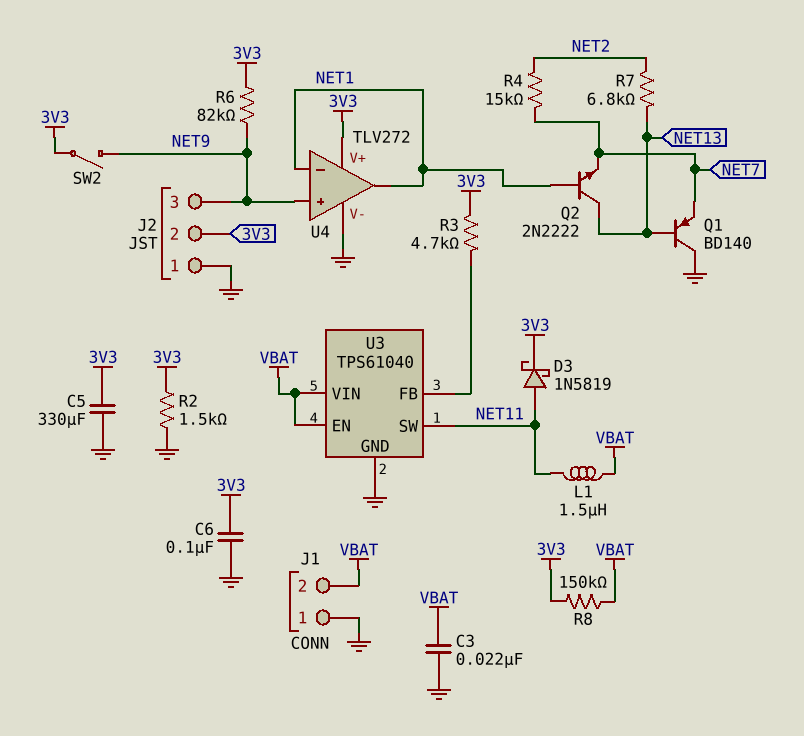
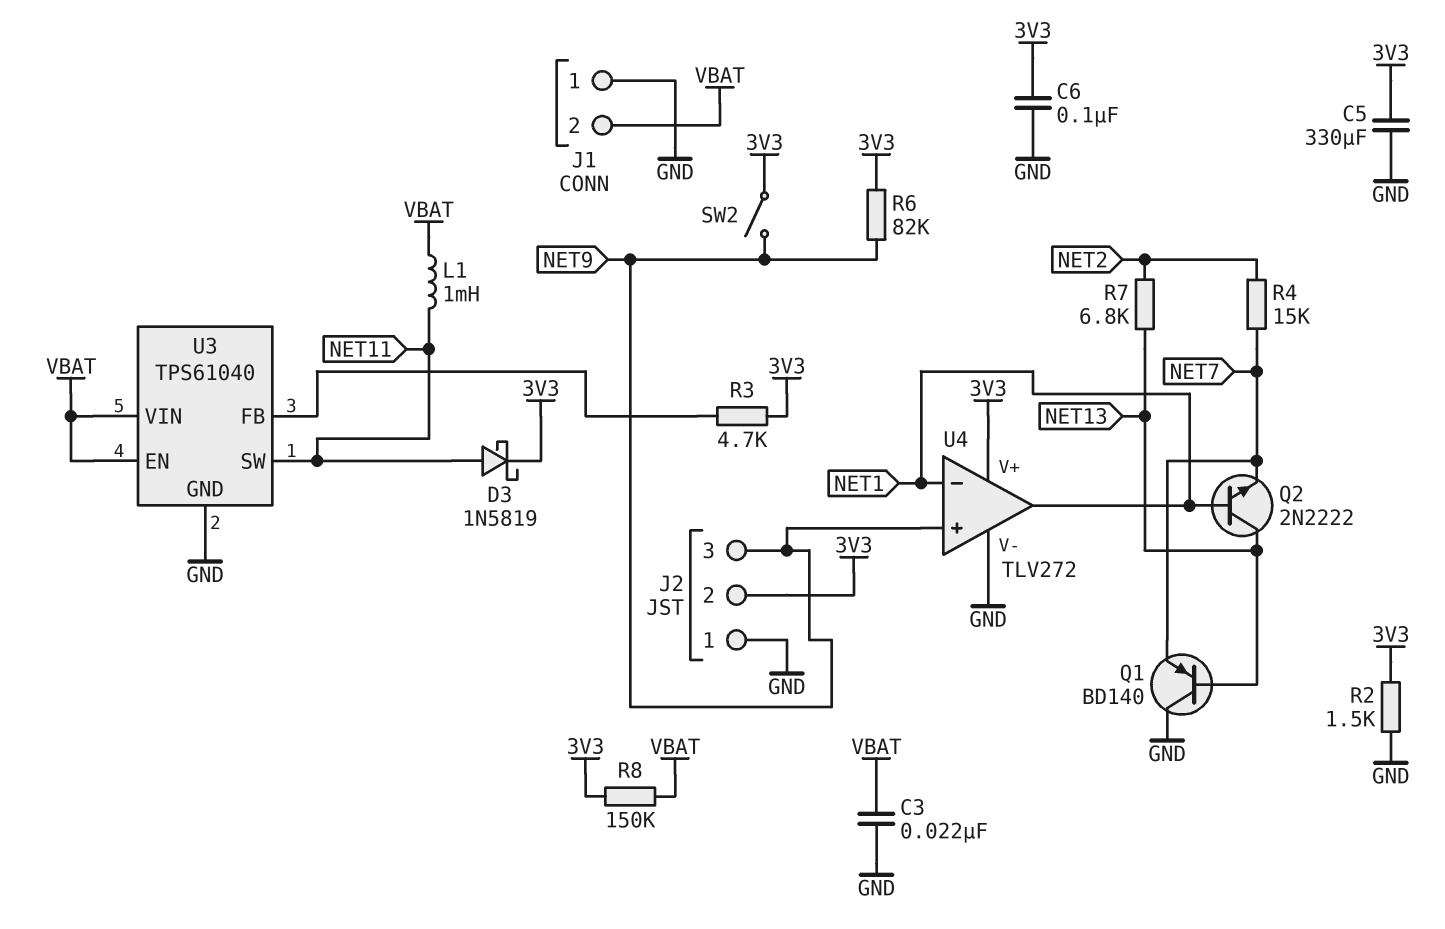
L1: 1.5uH (NET11, VBAT) -> 1mH (NET11, VBAT)

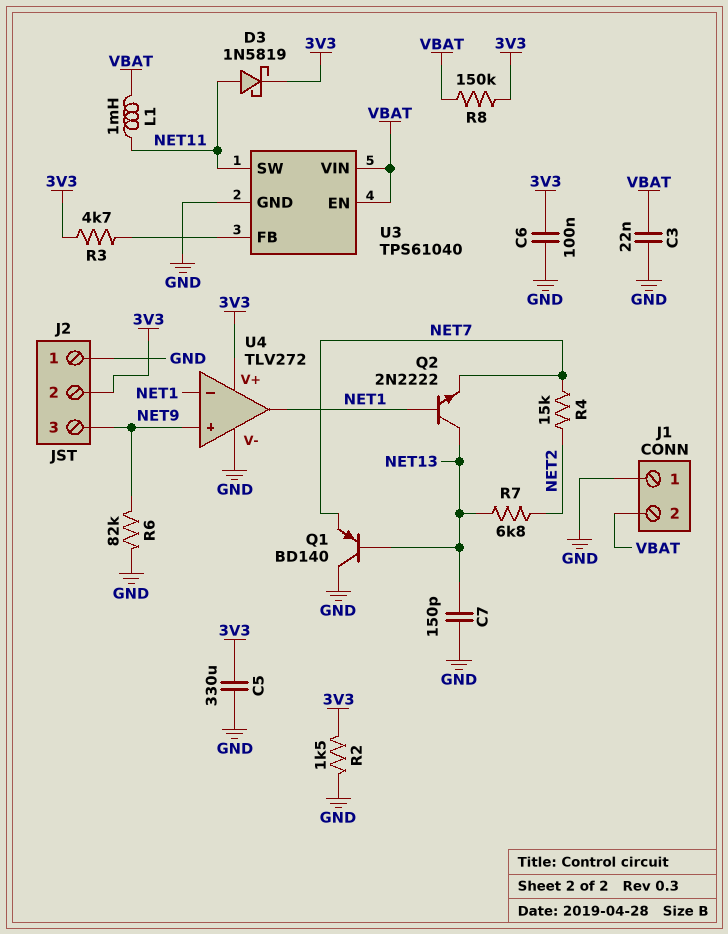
C7: none -> 150pF (GND, NET13)
R6: 82k (3V3, NET9) -> 82k (GND, NET9)
SW2: switch (3V3, NET9) -> none

